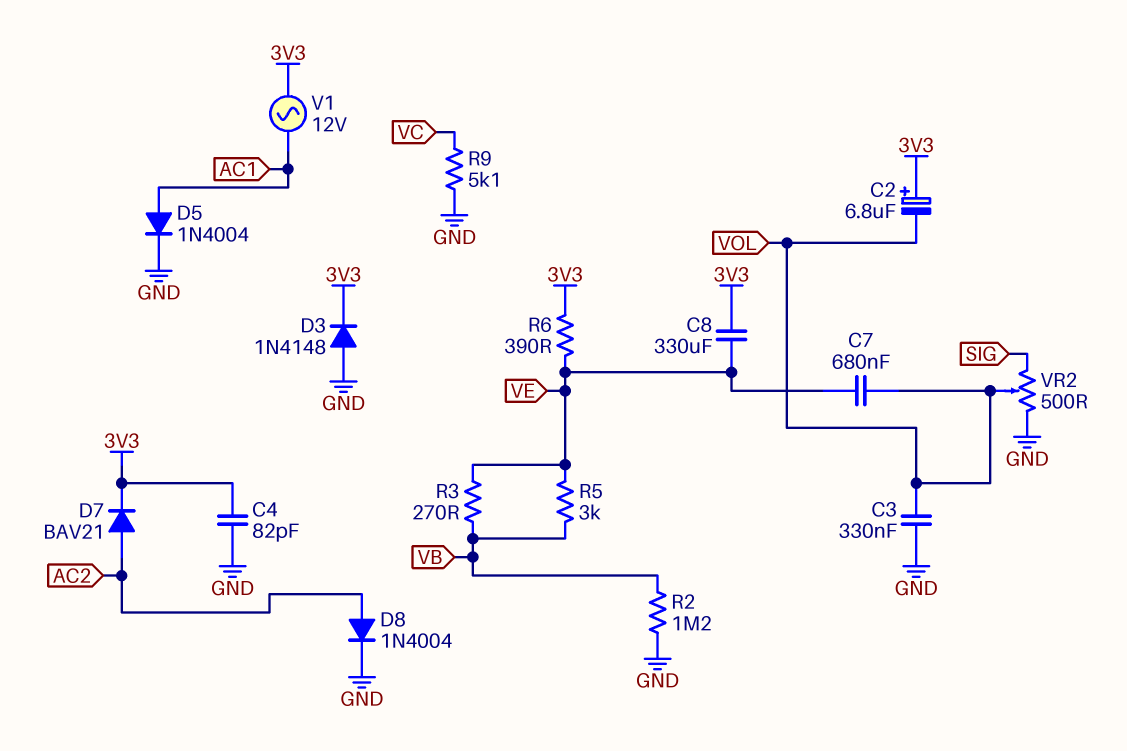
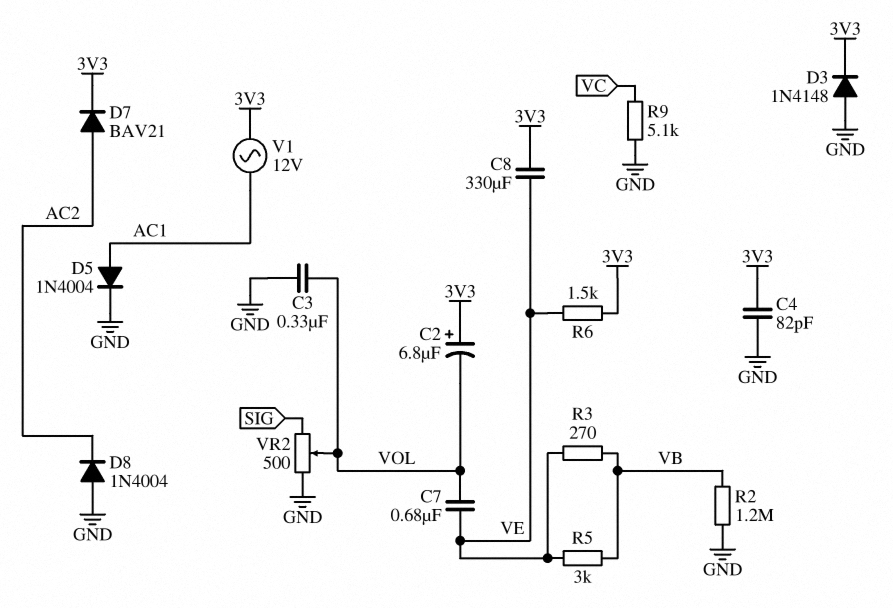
D8: diode 1N4004 (A AC2, K GND) -> diode 1N4004 (A GND, K AC2)
R6: 390 (3V3, VE) -> 1.5k (3V3, VE)

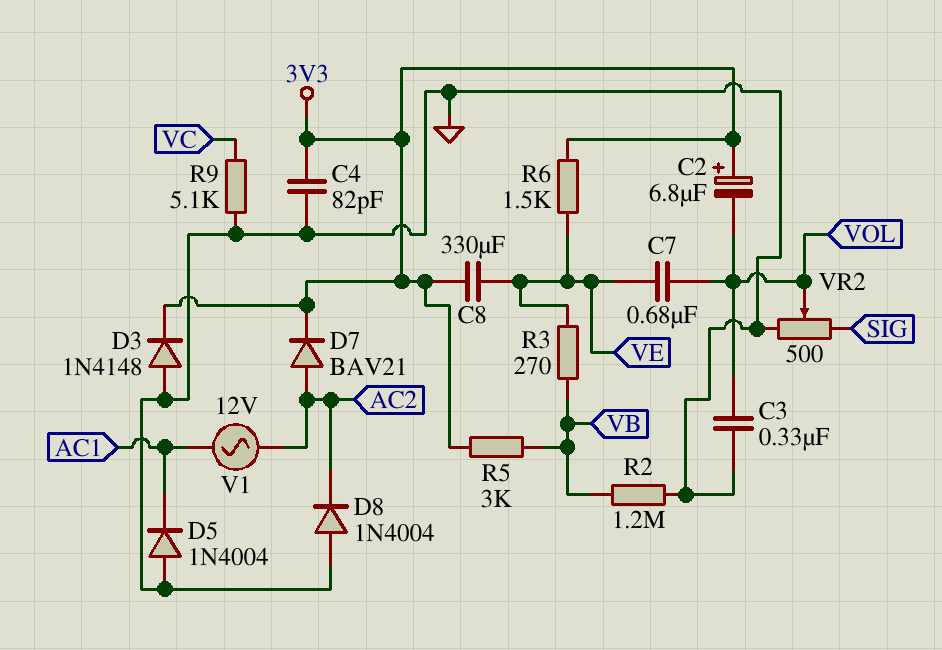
D5: diode 1N4004 (A AC1, K GND) -> diode 1N4004 (A GND, K AC1)
R5: 3k (VB, VE) -> 3k (3V3, VB)
V1: AC 12V (3V3, AC1) -> AC 12V (AC1, AC2)

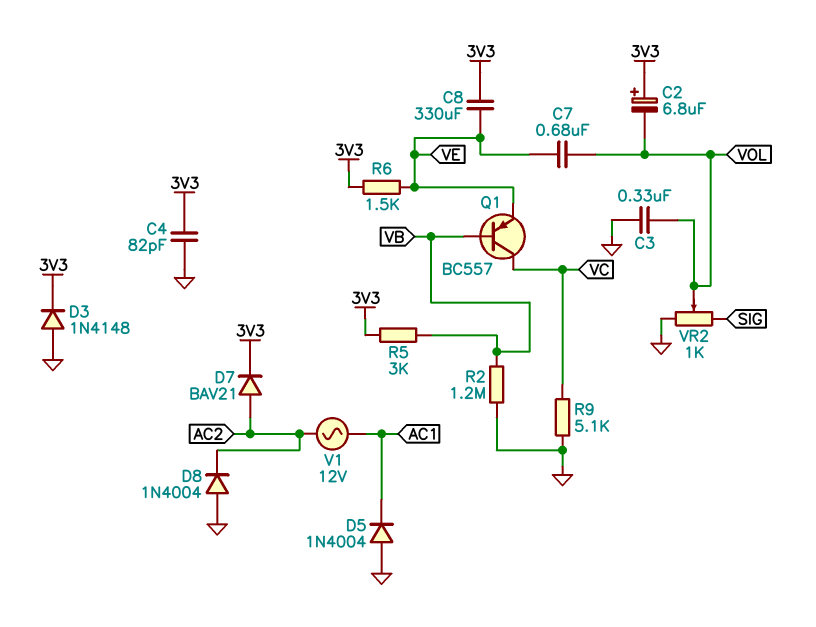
Q1: none -> PNP BC557 (B VB, C VC, E VE)
R3: 270 (VB, VE) -> none
VR2: 500 (GND, SIG, wiper VOL) -> 1k (GND, SIG, wiper VOL)

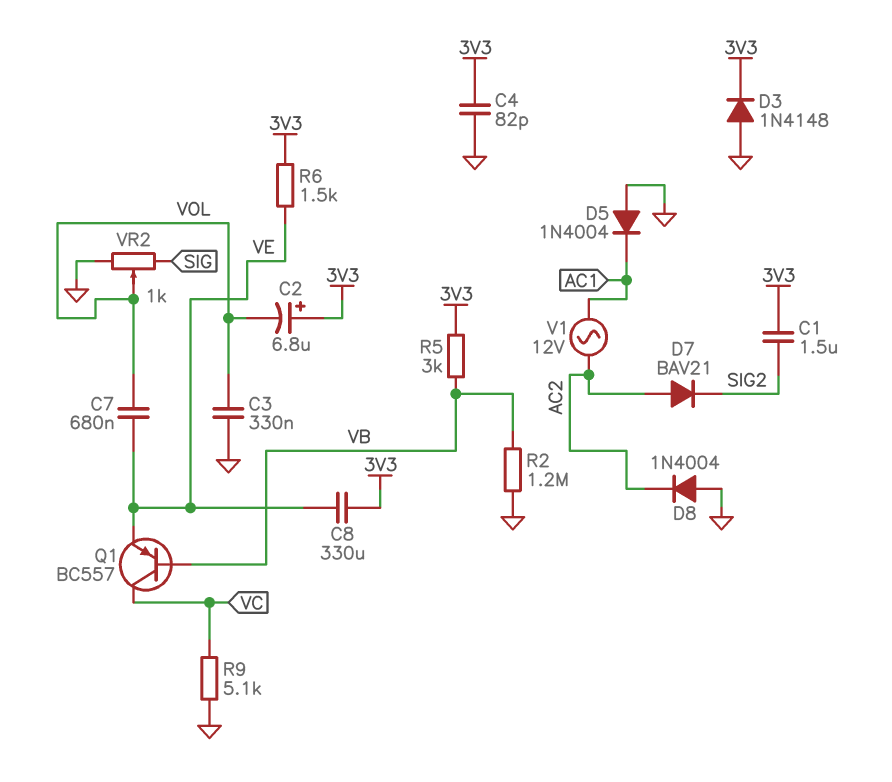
C1: none -> 1.5uF (3V3, SIG2)
D7: diode BAV21 (A AC2, K 3V3) -> diode BAV21 (A AC2, K SIG2)

